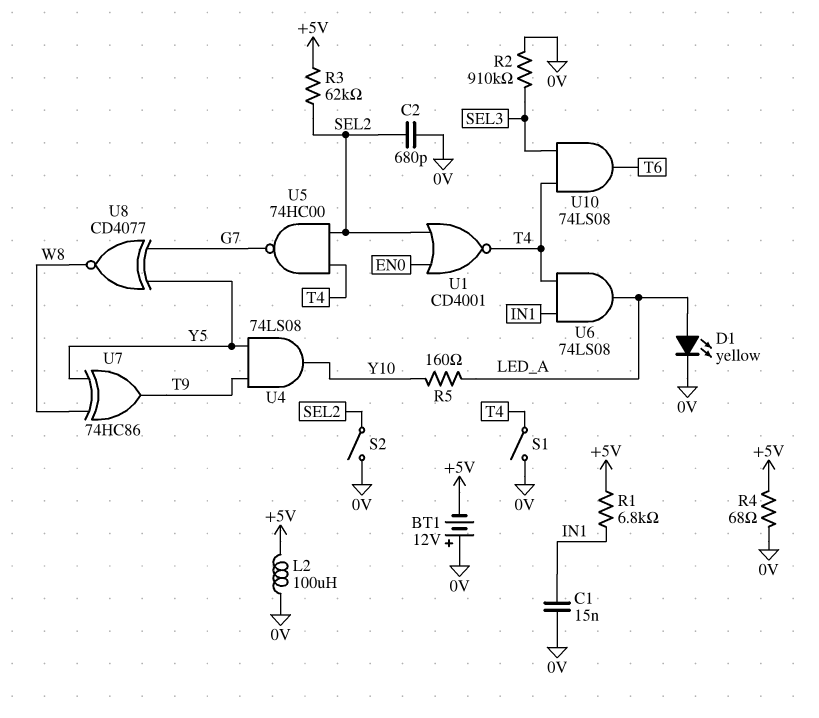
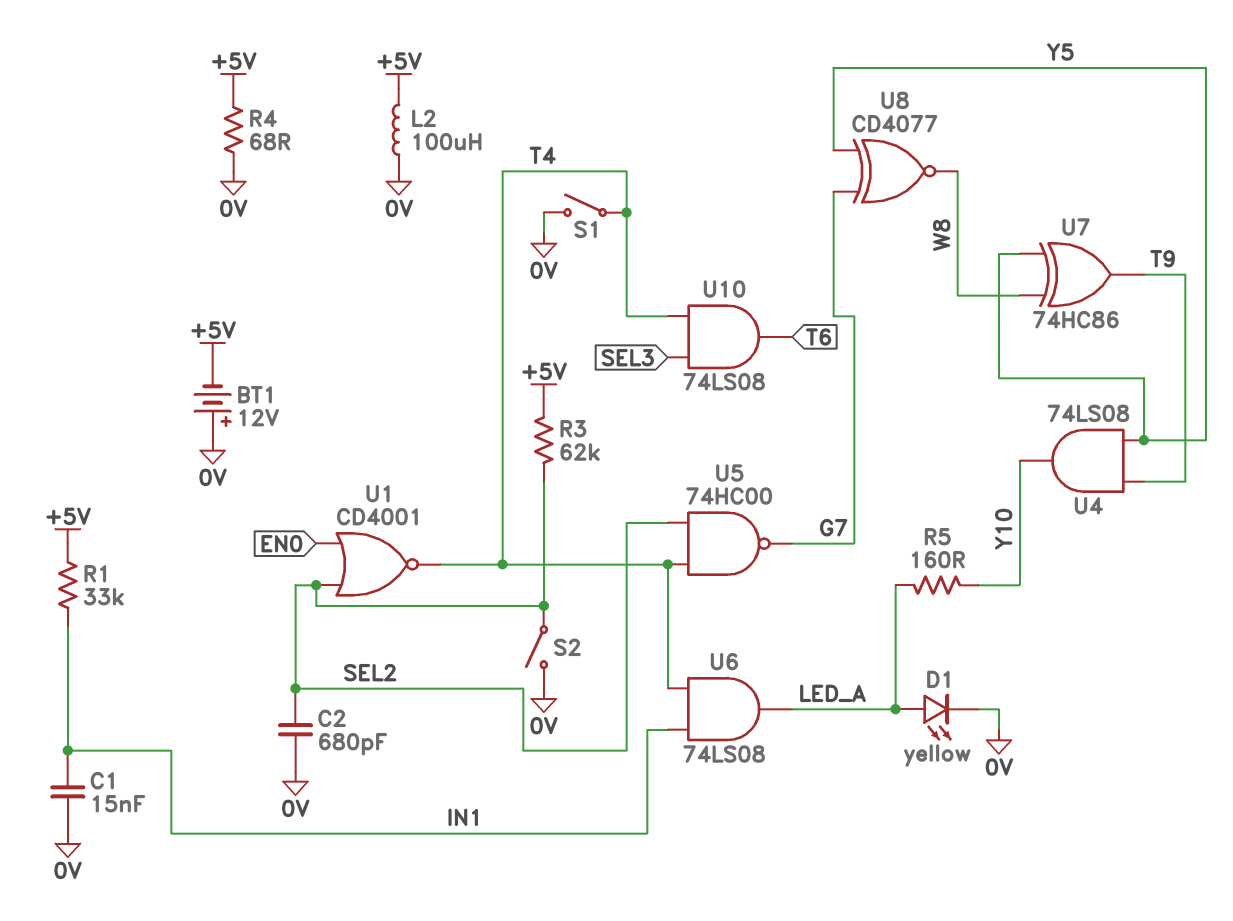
R1: 6.8k (+5V, IN1) -> 33k (+5V, IN1)
R2: 910k (0V, SEL3) -> none

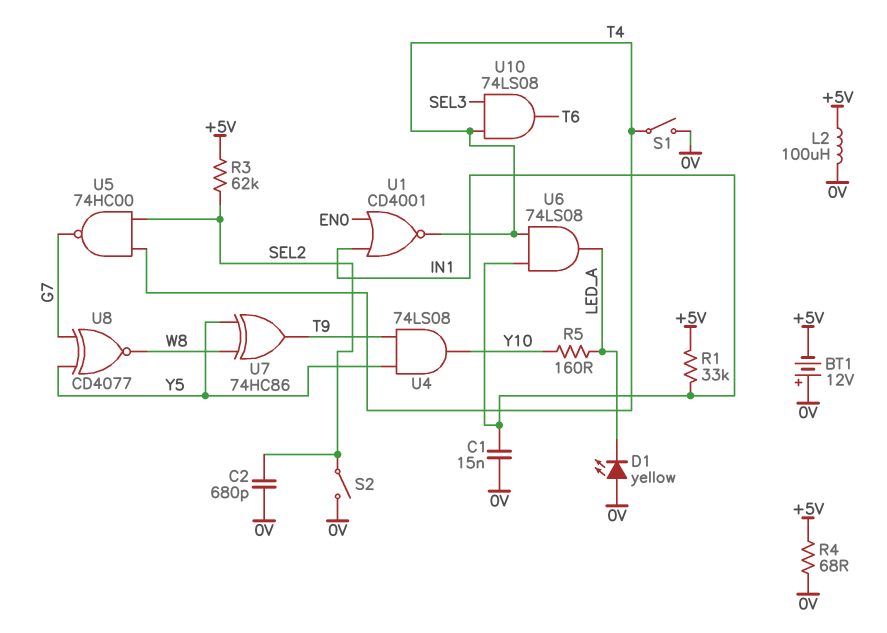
D1: LED yellow (A LED_A, K 0V) -> LED yellow (A 0V, K LED_A)
U1: NOR CD4001 (in EN0, in SEL2, out T4) -> NOR CD4001 (in EN0, in IN1, out T4)

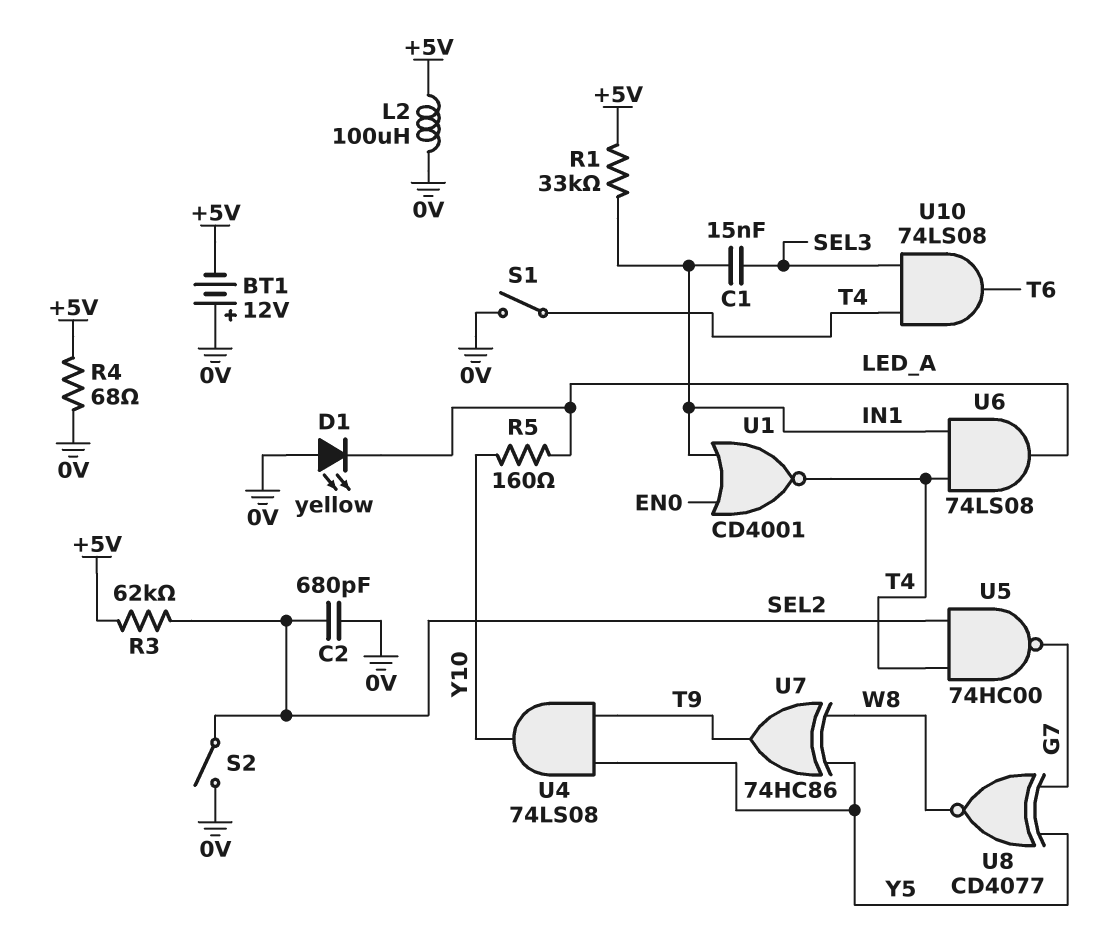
C1: 15nF (0V, IN1) -> 15nF (IN1, SEL3)

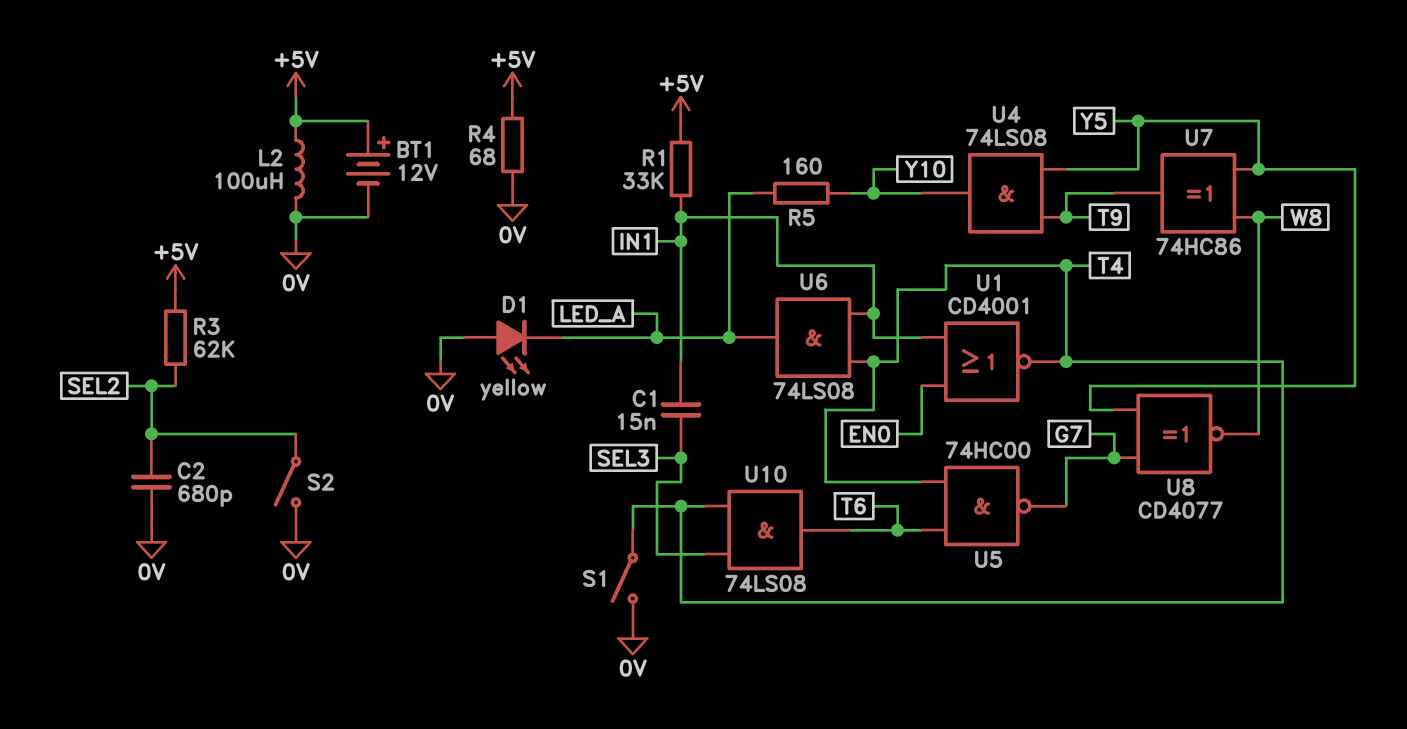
BT1: 12V (plus 0V, minus +5V) -> 12V (plus +5V, minus 0V)
U5: NAND 74HC00 (in SEL2, in T4, out G7) -> NAND 74HC00 (in T4, in T6, out G7)

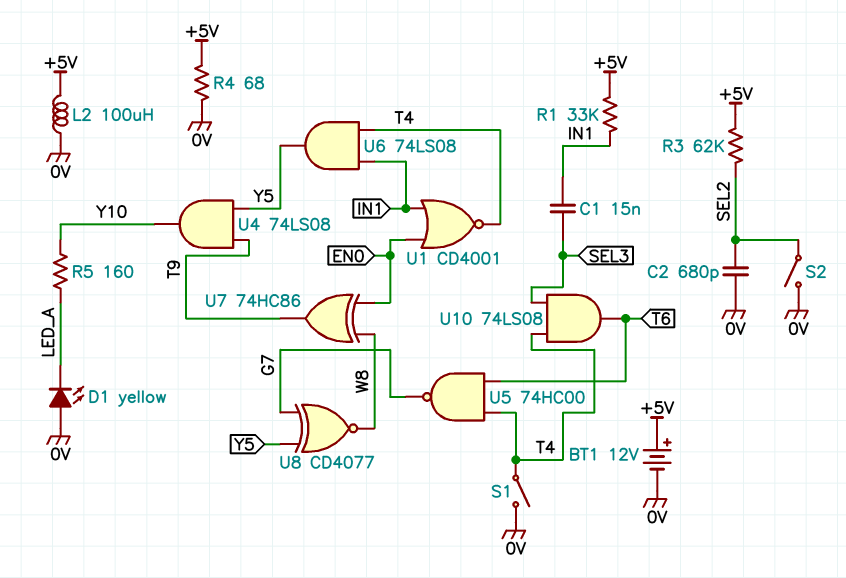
U6: AND 74LS08 (in IN1, in T4, out LED_A) -> AND 74LS08 (in IN1, in T4, out Y5)
U7: XOR 74HC86 (in W8, in Y5, out T9) -> XOR 74HC86 (in EN0, in W8, out T9)

